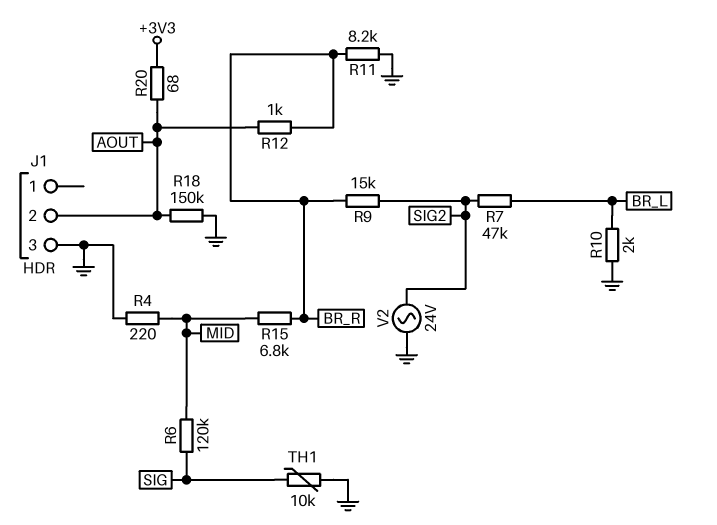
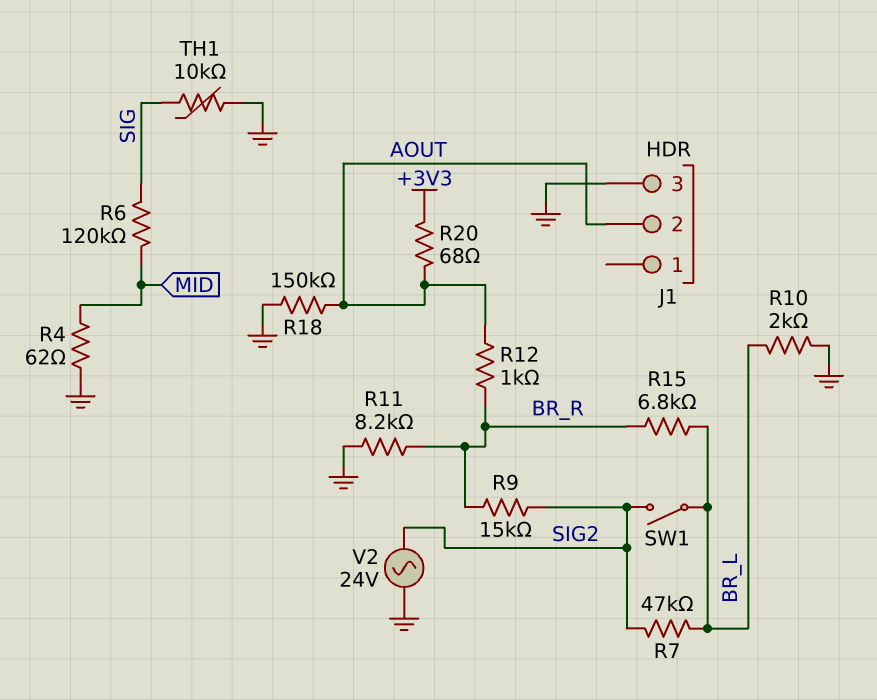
R4: 220 (GND, MID) -> 62 (GND, MID)
R15: 6.8k (BR_R, MID) -> 6.8k (BR_L, BR_R)
SW1: none -> switch (BR_L, SIG2)

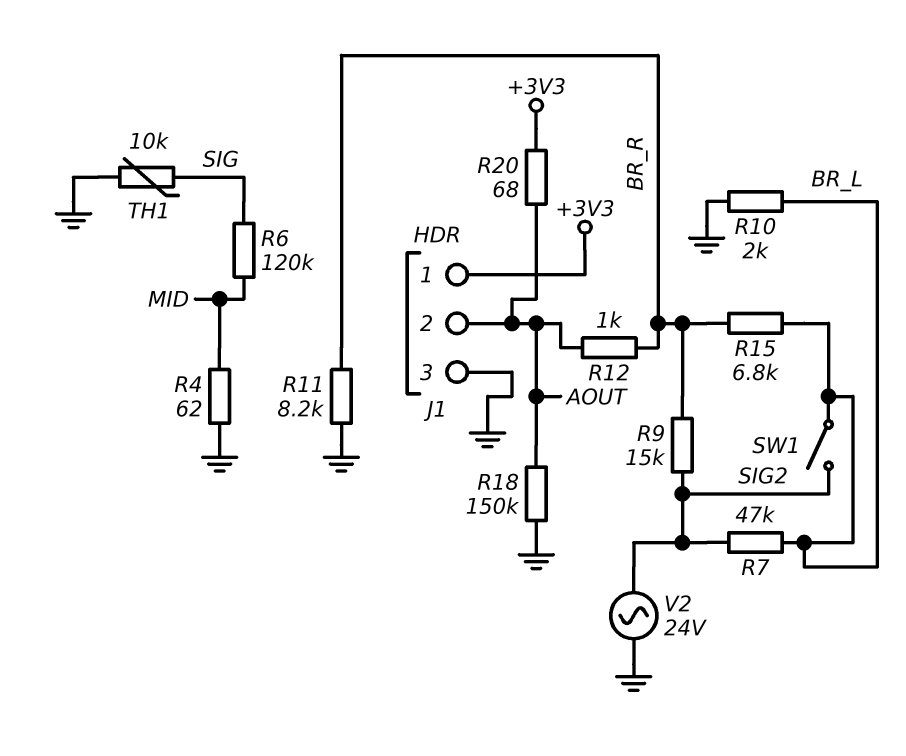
J1 pin 1: none -> +3V3

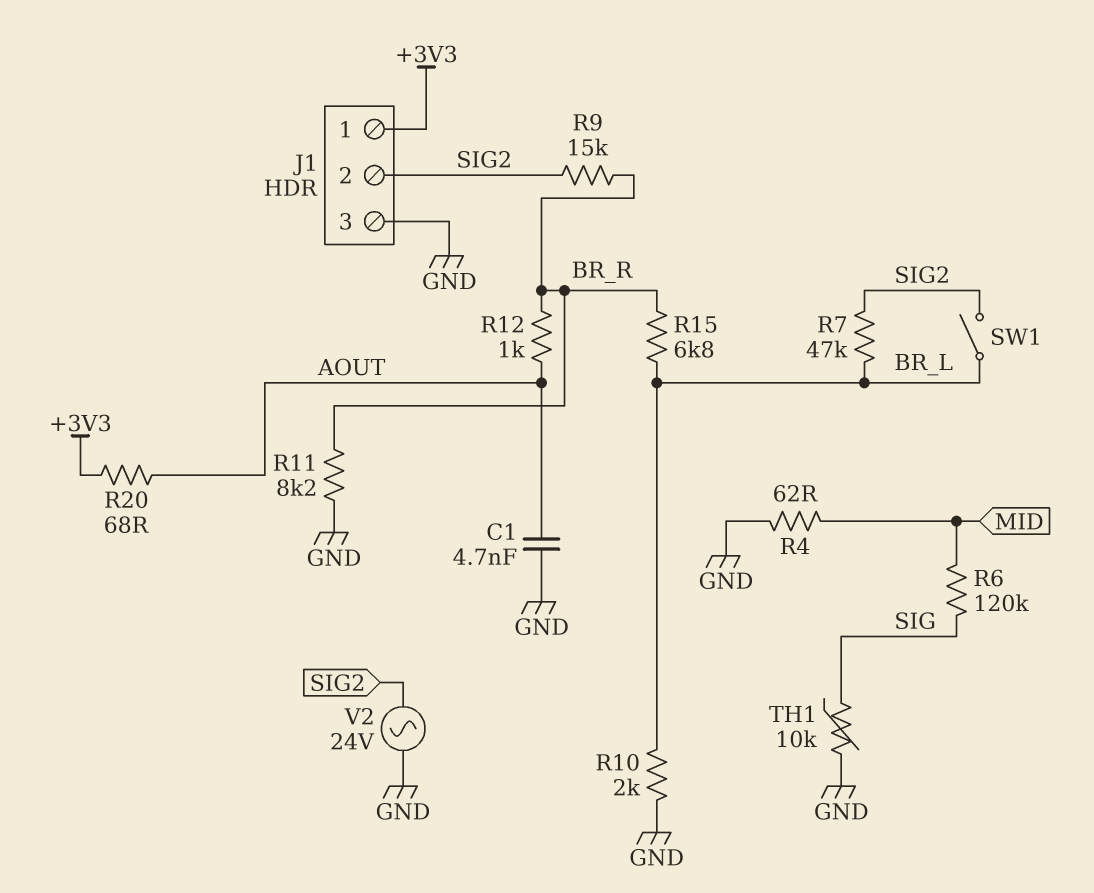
C1: none -> 4.7nF (AOUT, GND)
J1 pin 2: AOUT -> SIG2
R18: 150k (AOUT, GND) -> none

